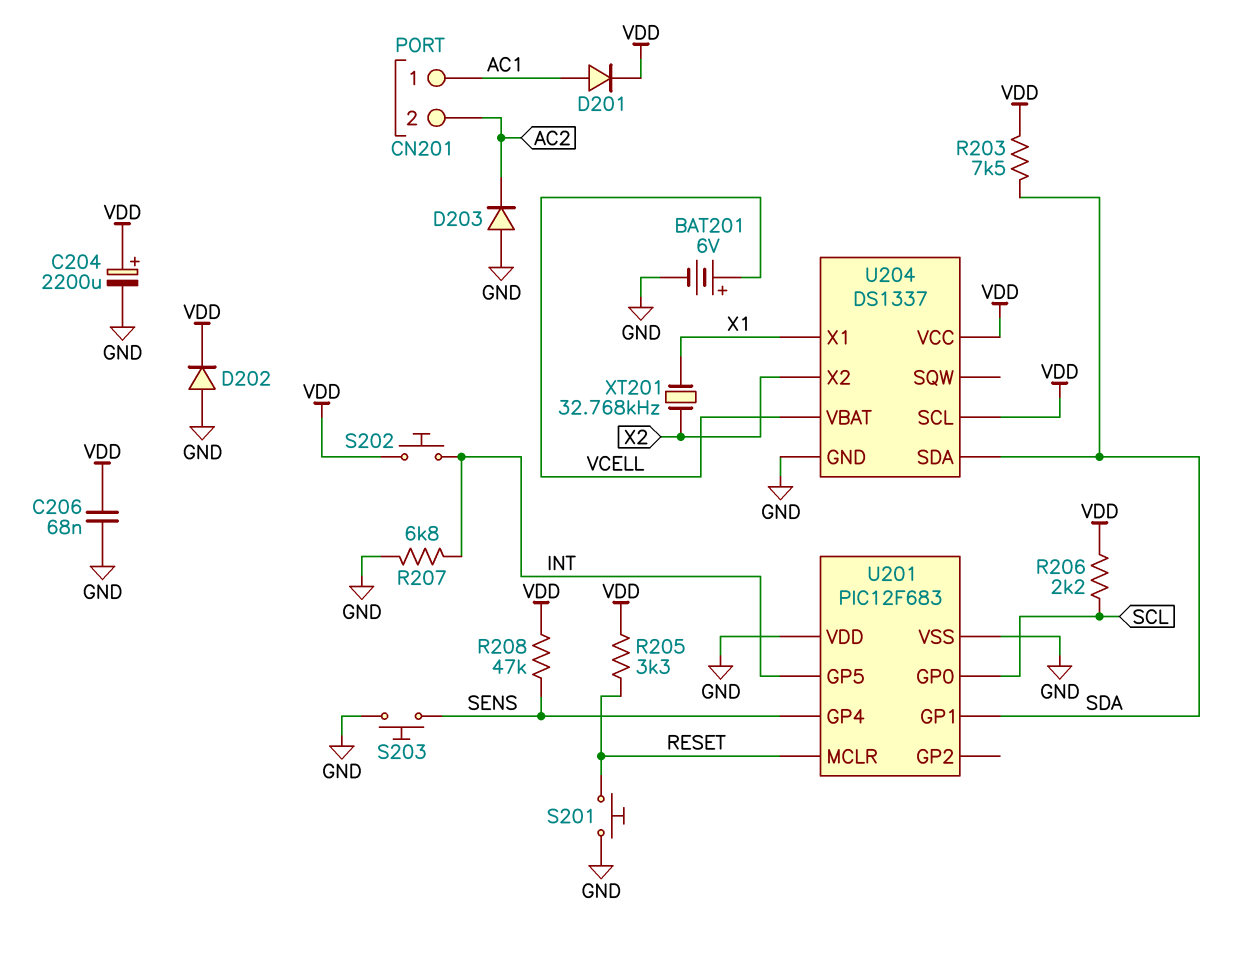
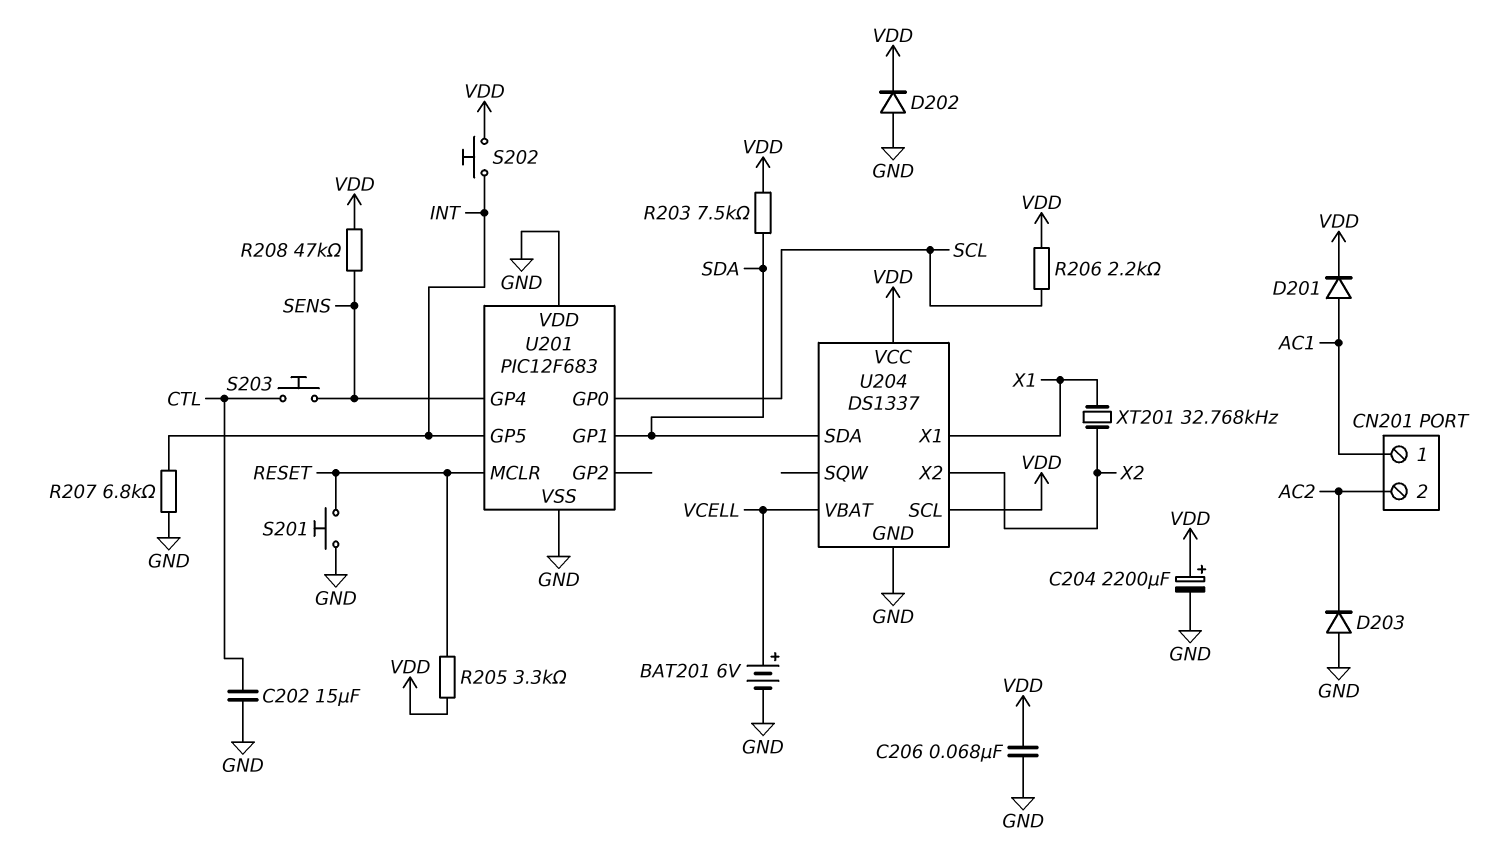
C202: none -> 15uF (CTL, GND)
S203: button (GND, SENS) -> button (CTL, SENS)

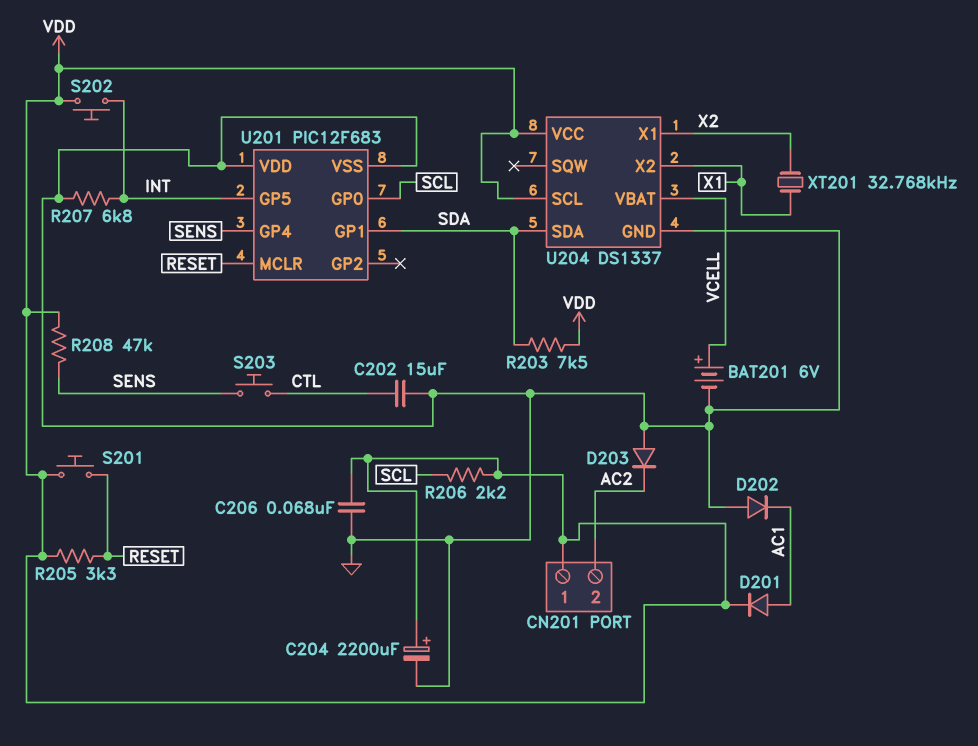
CN201 pin 1: AC1 -> VDD
D202: diode (A GND, K VDD) -> diode (A GND, K AC1)
S201: button (GND, RESET) -> button (RESET, VDD)
U204 pin X1: X1 -> X2
U204 pin X2: X2 -> X1

